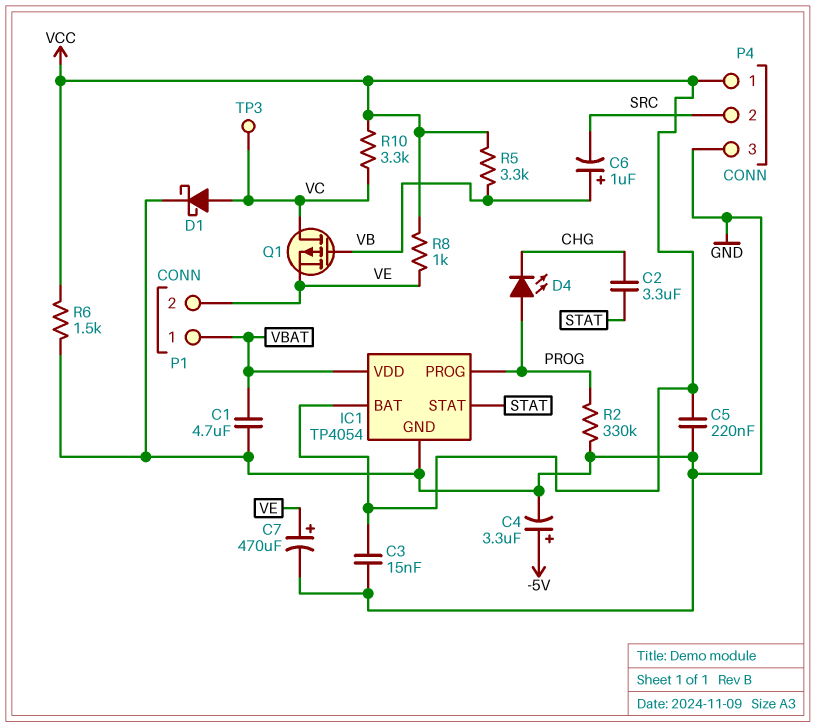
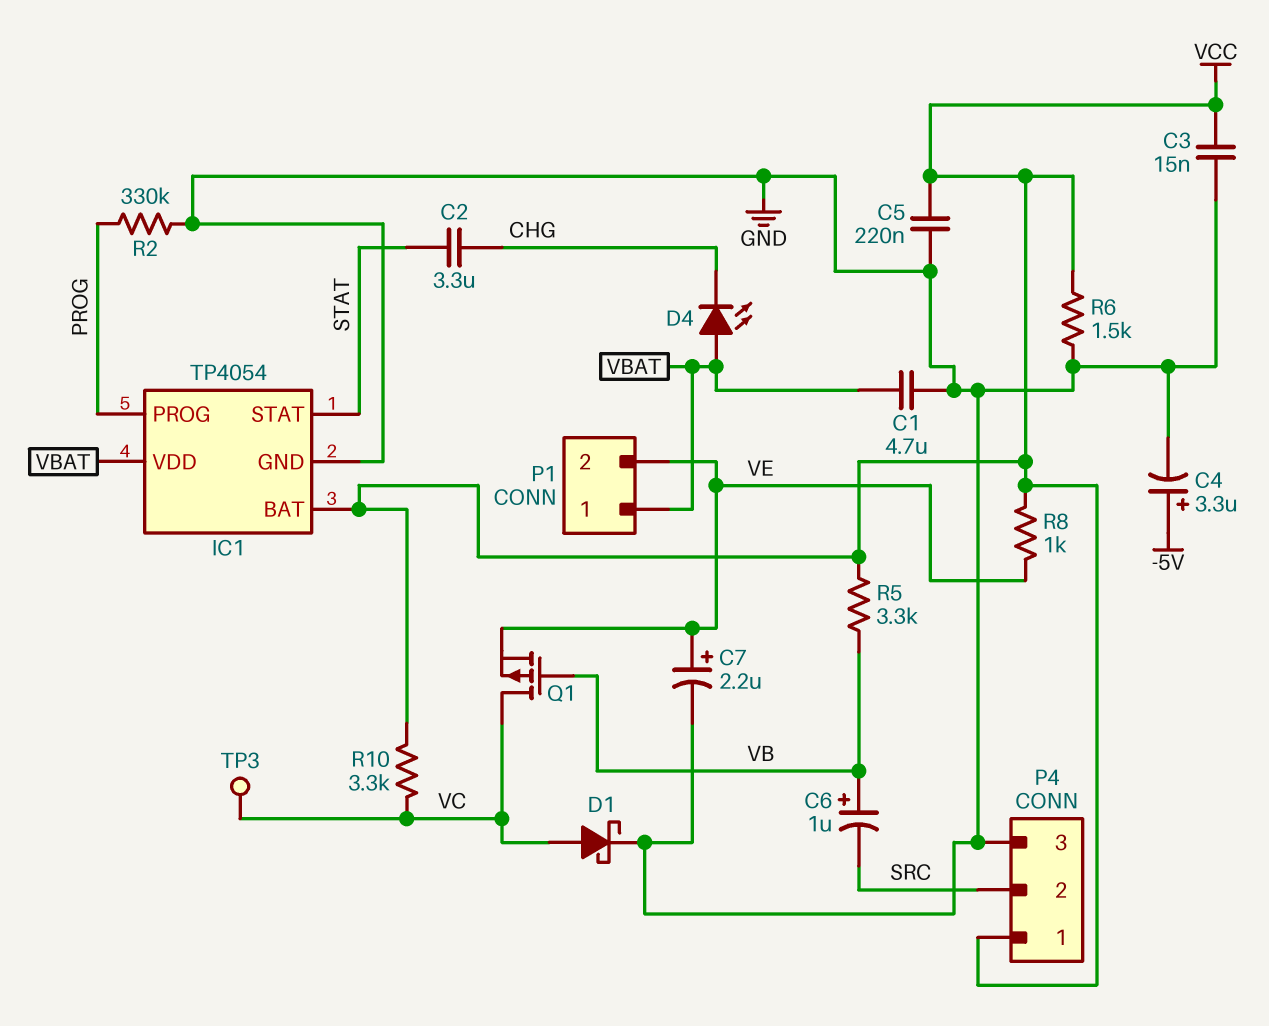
C7: 470uF (plus VE, minus GND) -> 2.2uF (plus VE, minus GND)
D4: LED (A PROG, K CHG) -> LED (A VBAT, K CHG)

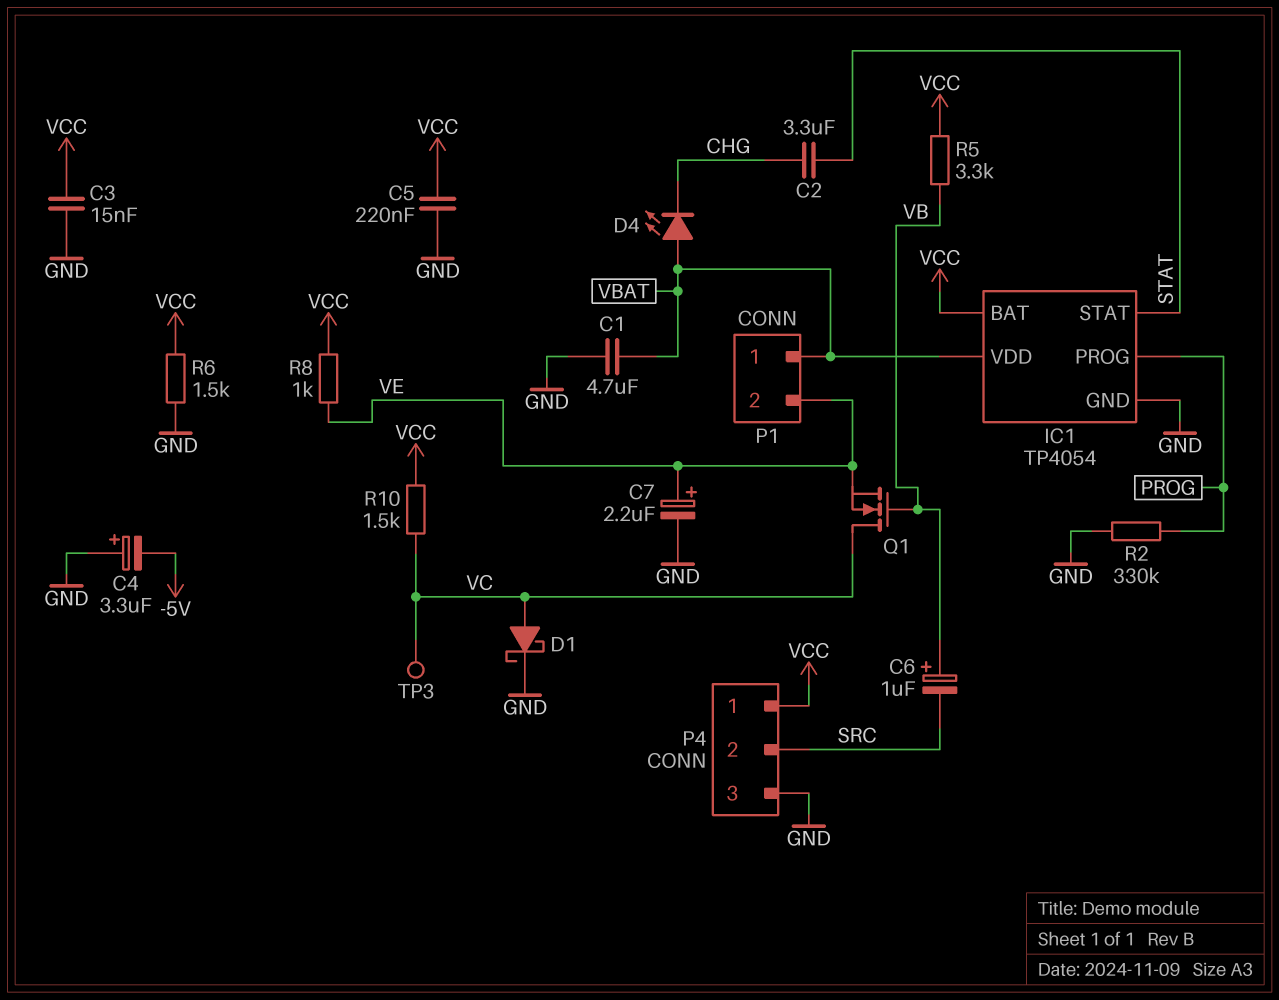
C4: 3.3uF (plus -5V, minus GND) -> 3.3uF (plus GND, minus -5V)
Q1: PMOS (G VB, D VC, S VE) -> NMOS (G VB, D VC, S VE)
R10: 3.3k (VC, VCC) -> 1.5k (VC, VCC)

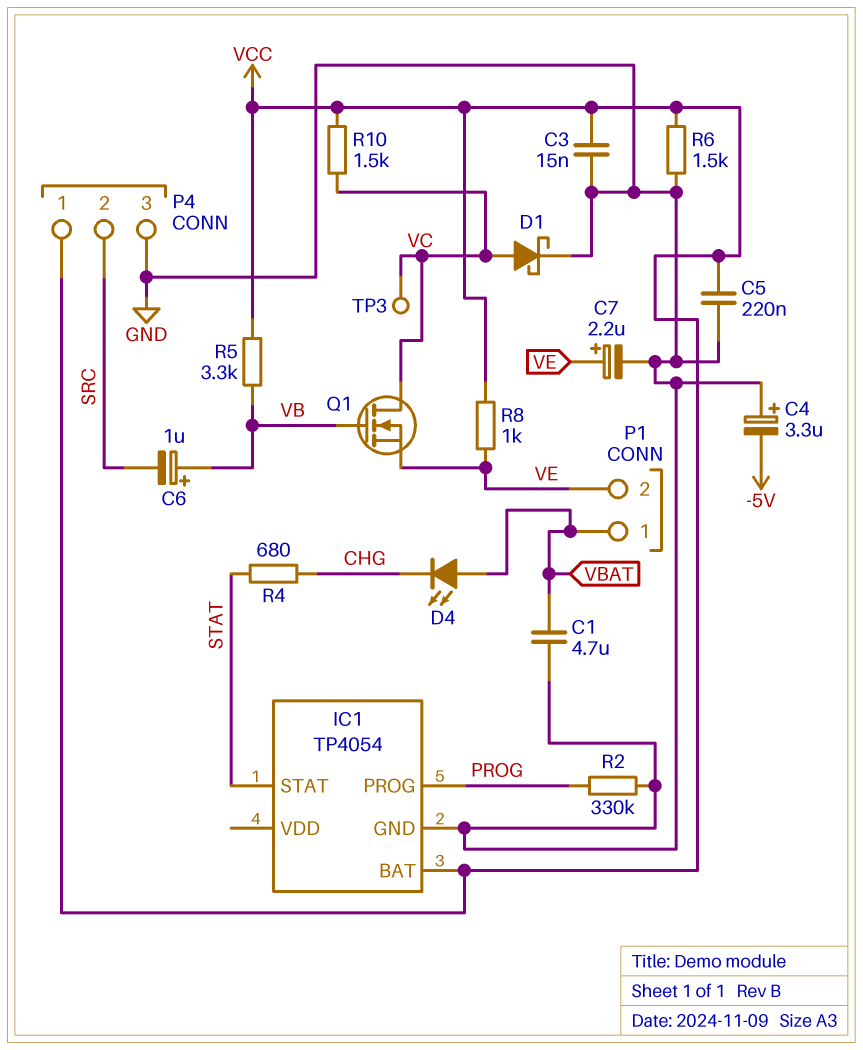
C2: 3.3uF (CHG, STAT) -> none
IC1 pin VDD: VBAT -> none
R4: none -> 680 (CHG, STAT)

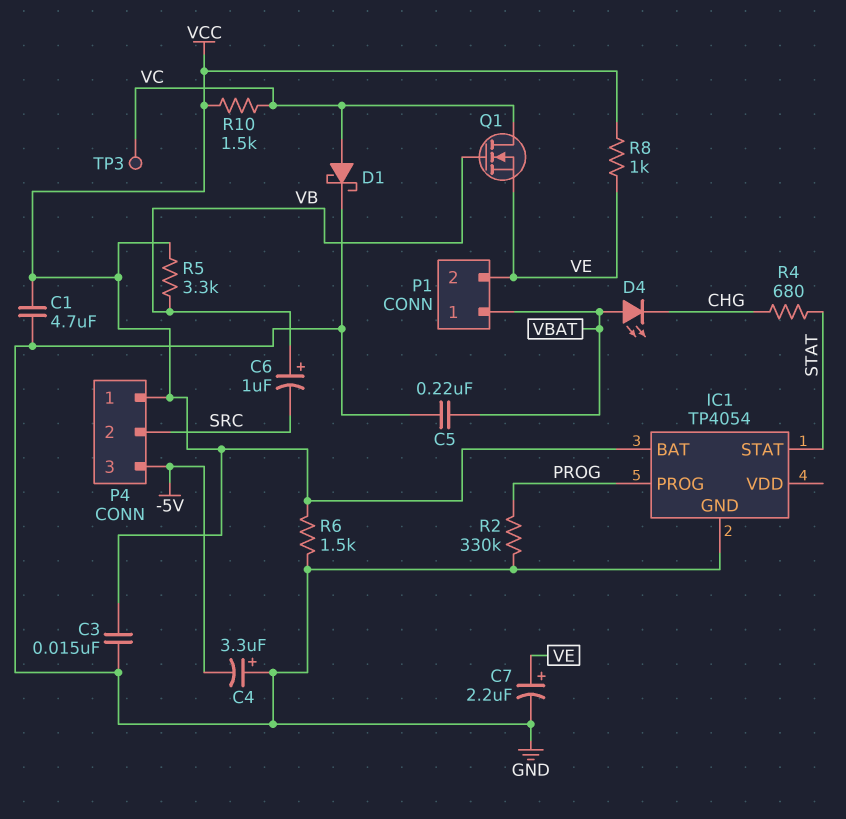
C1: 4.7uF (GND, VBAT) -> 4.7uF (GND, VCC)
C5: 220nF (GND, VCC) -> 220nF (GND, VBAT)
P4 pin 3: GND -> -5V

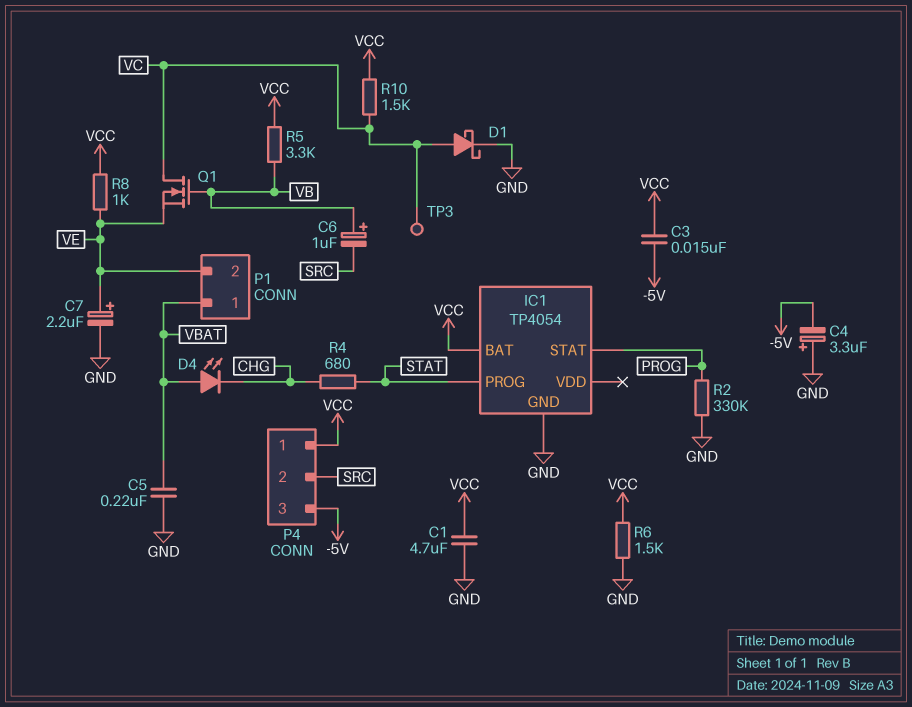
C3: 15nF (GND, VCC) -> 15nF (-5V, VCC)
IC1 pin PROG: PROG -> STAT
IC1 pin STAT: STAT -> PROG

